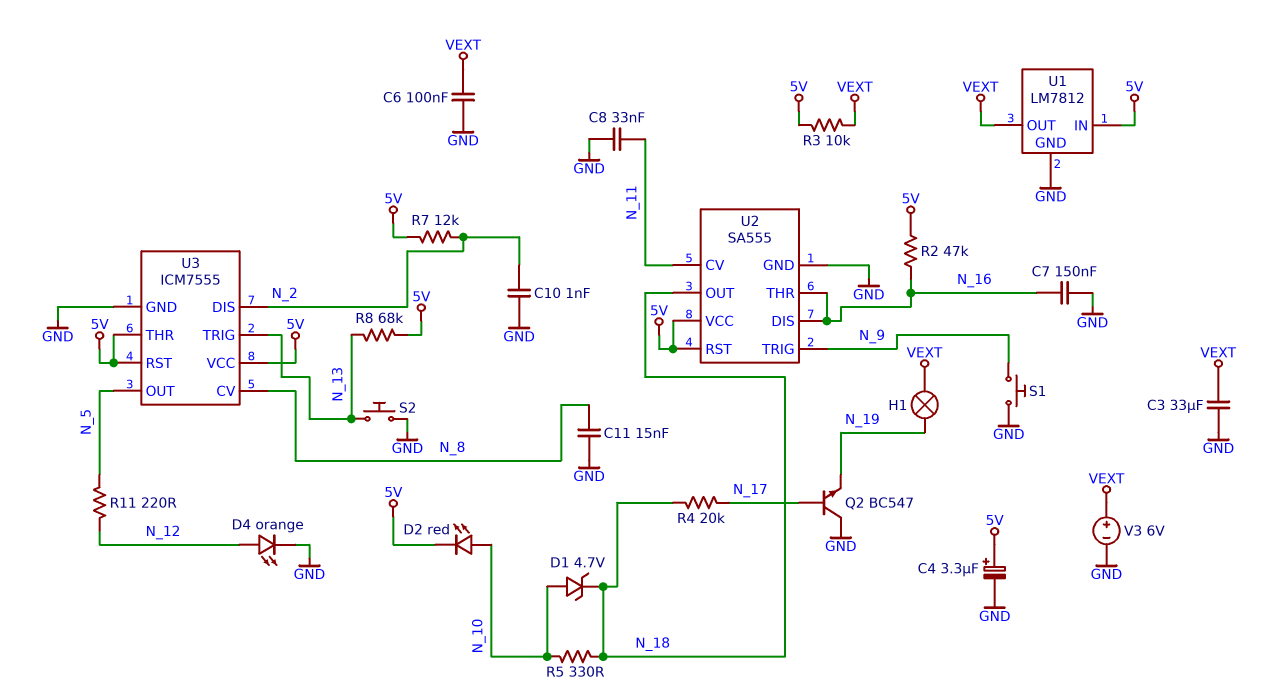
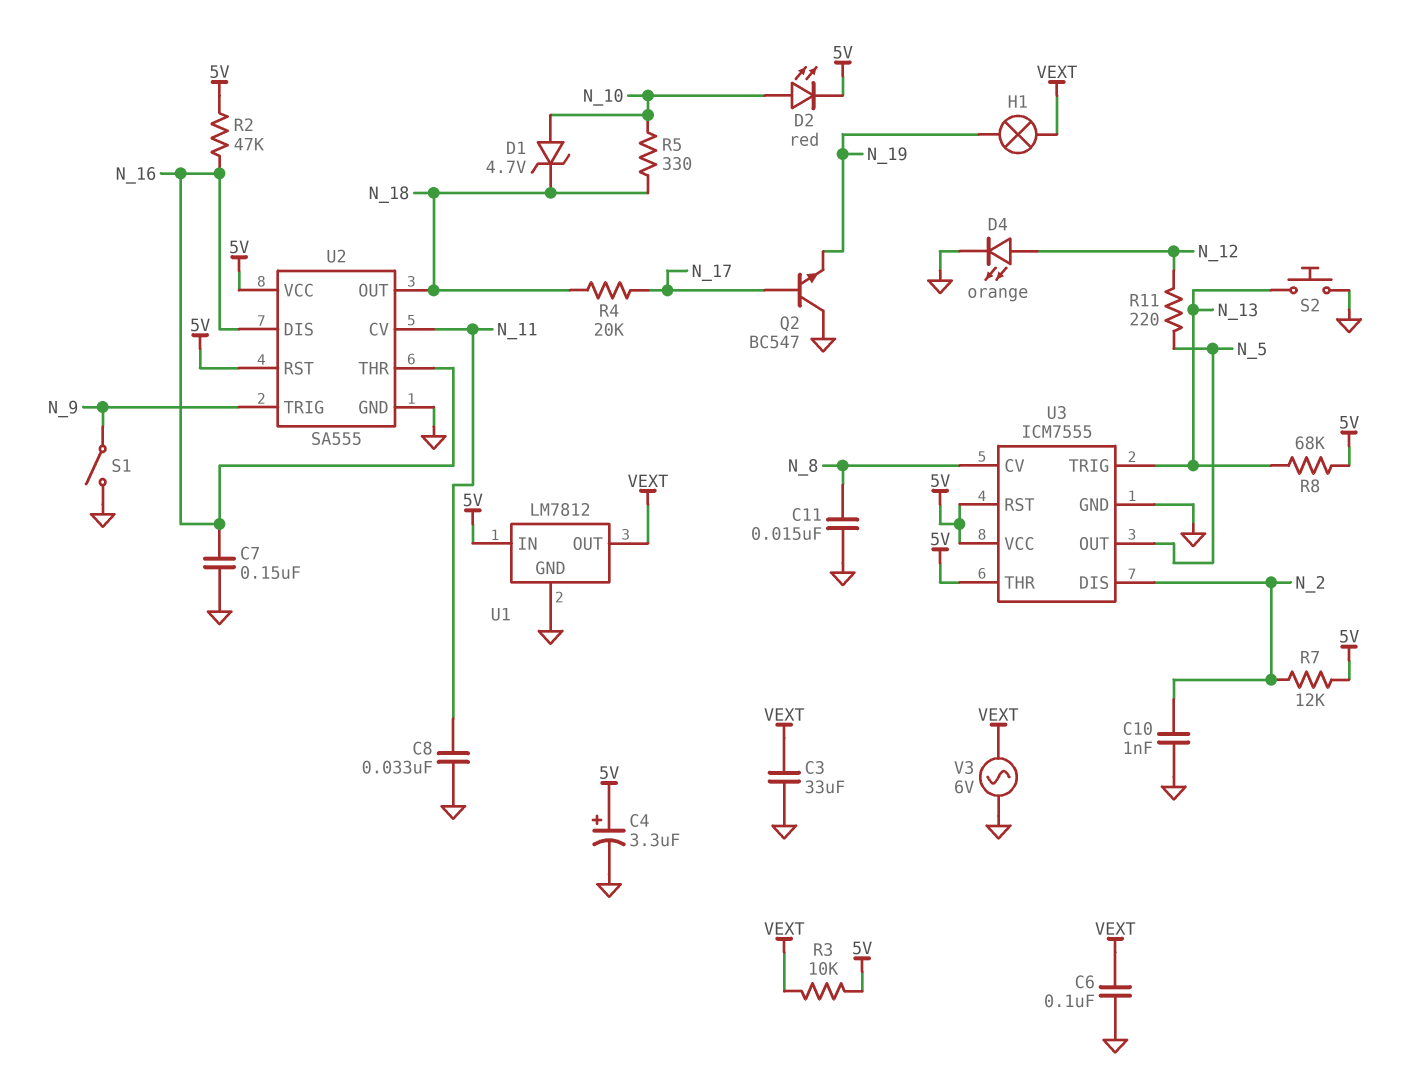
S1: button (GND, N_9) -> switch (GND, N_9)
V3: 6V (plus VEXT, minus GND) -> AC 6V (GND, VEXT)

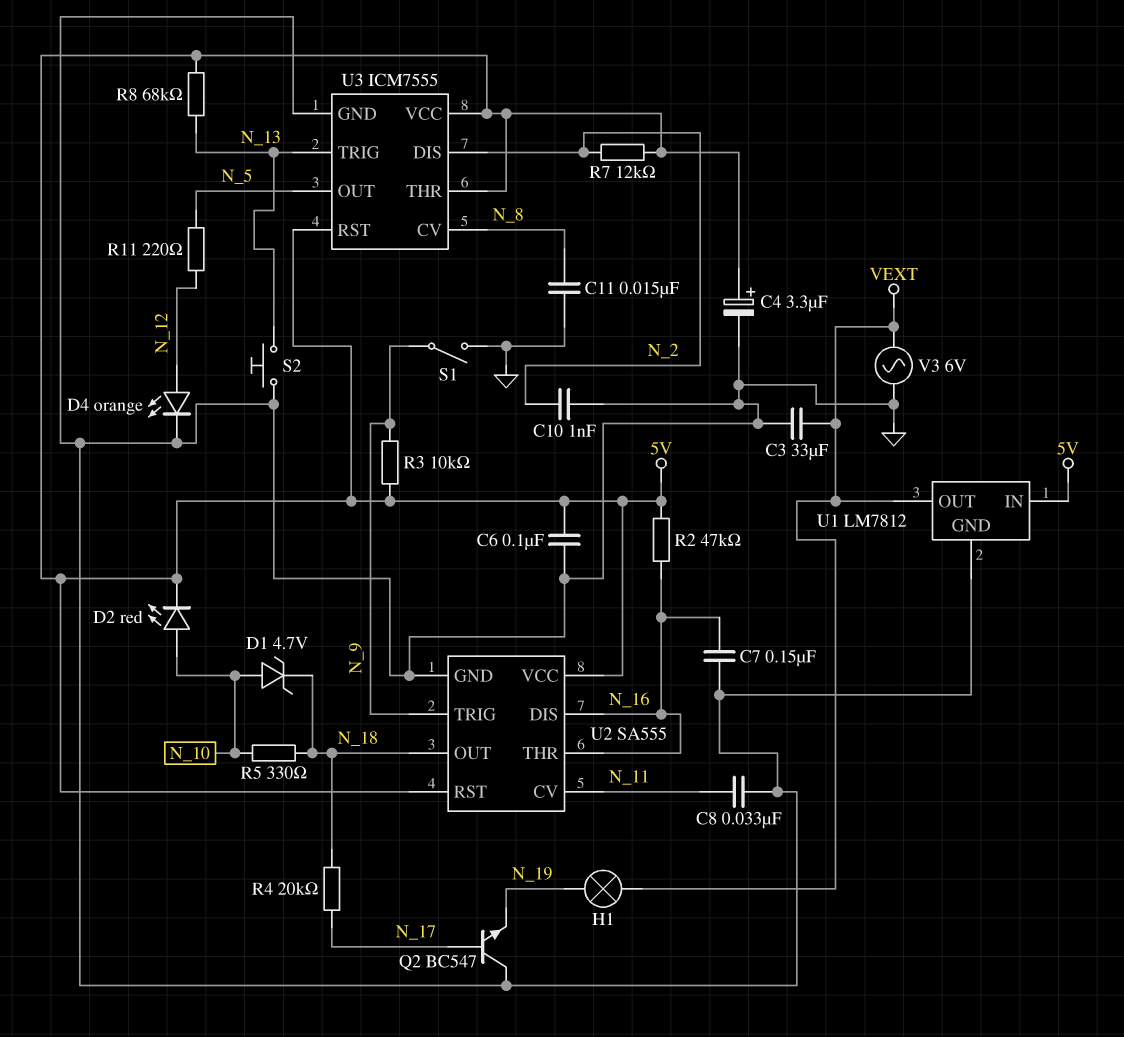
C6: 100nF (GND, VEXT) -> 100nF (5V, GND)
R3: 10k (5V, VEXT) -> 10k (5V, N_9)

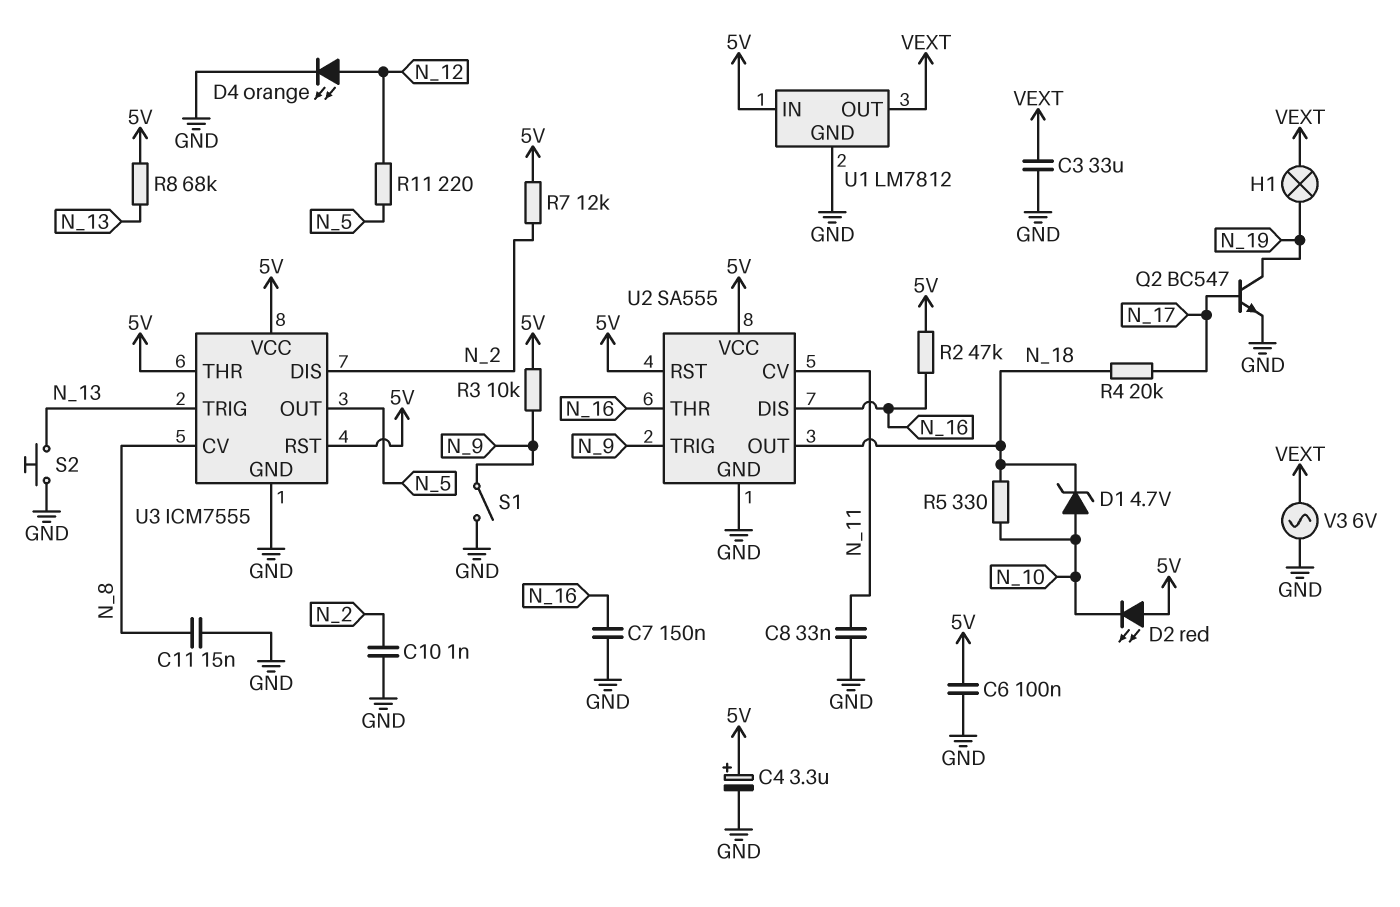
D2: LED red (A N_10, K 5V) -> LED red (A 5V, K N_10)
Q2: NPN BC547 (B N_17, C GND, E N_19) -> NPN BC547 (B N_17, C N_19, E GND)

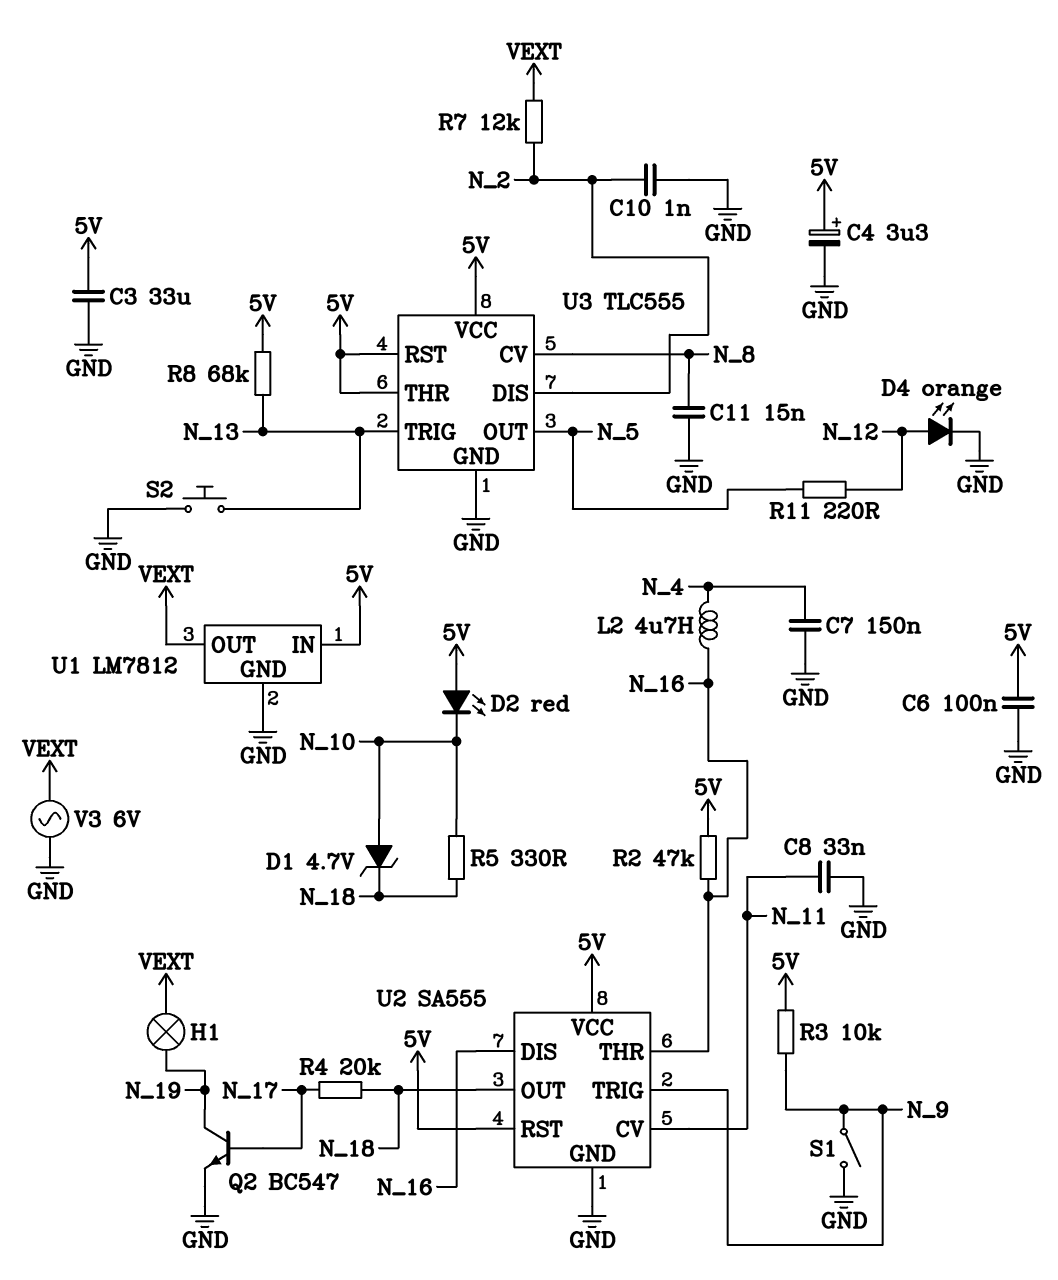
C3: 33uF (GND, VEXT) -> 33uF (5V, GND)
C7: 150nF (GND, N_16) -> 150nF (GND, N_4)
L2: none -> 4.7uH (N_4, N_16)
R7: 12k (5V, N_2) -> 12k (N_2, VEXT)
U3: ICM7555 -> TLC555

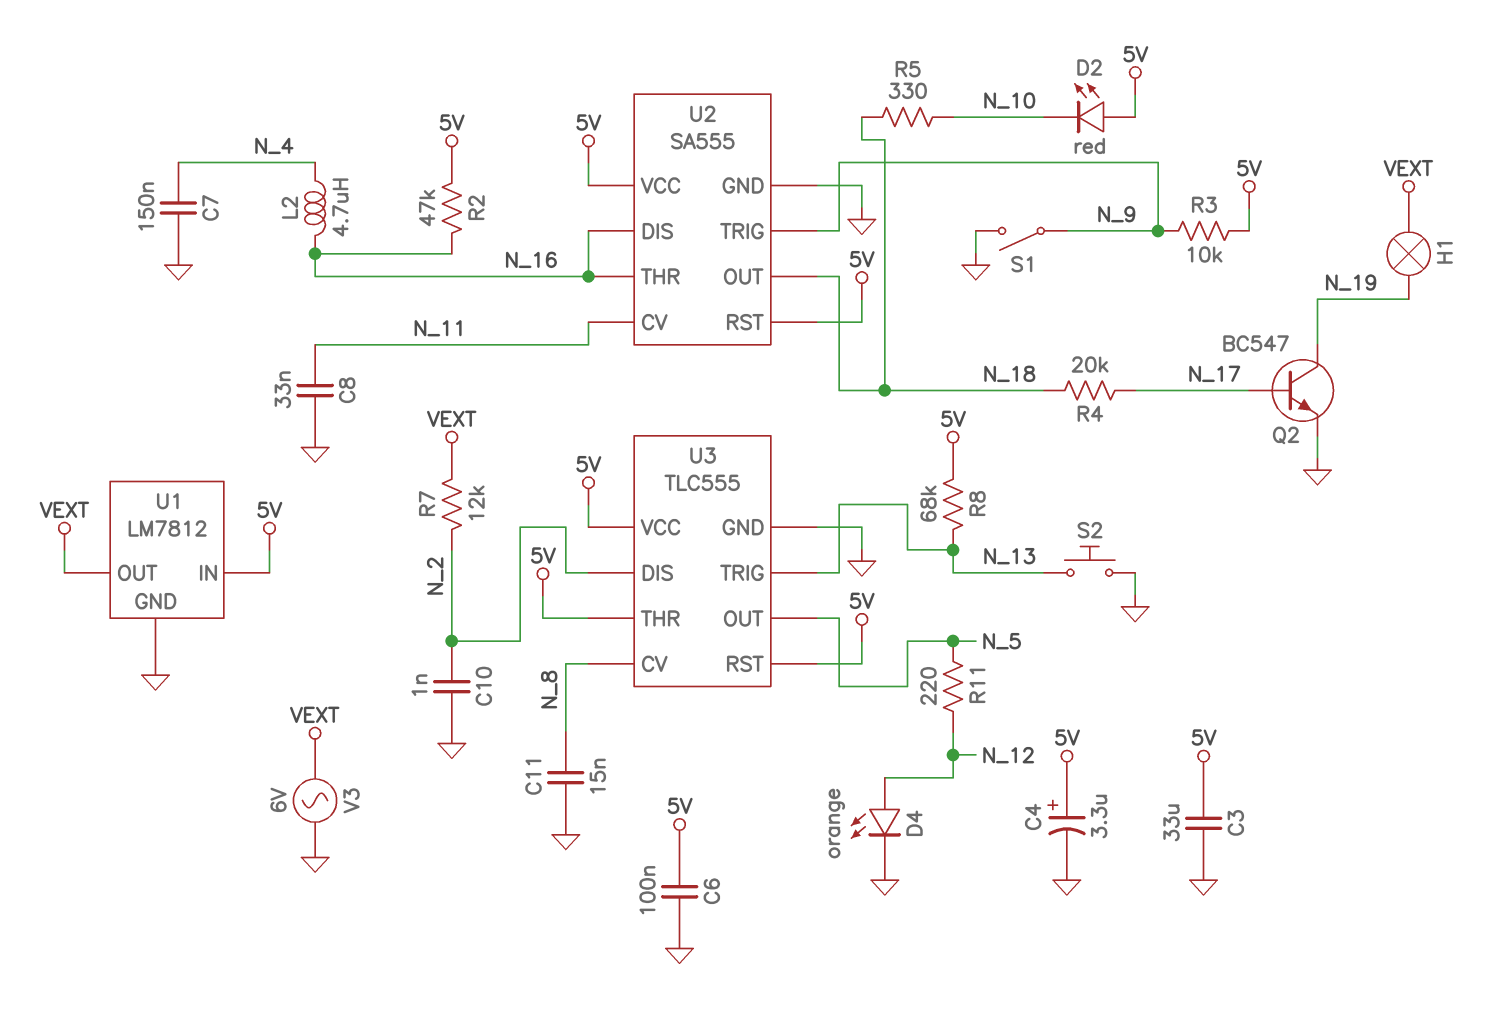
D1: zener 4.7V (A N_10, K N_18) -> none

